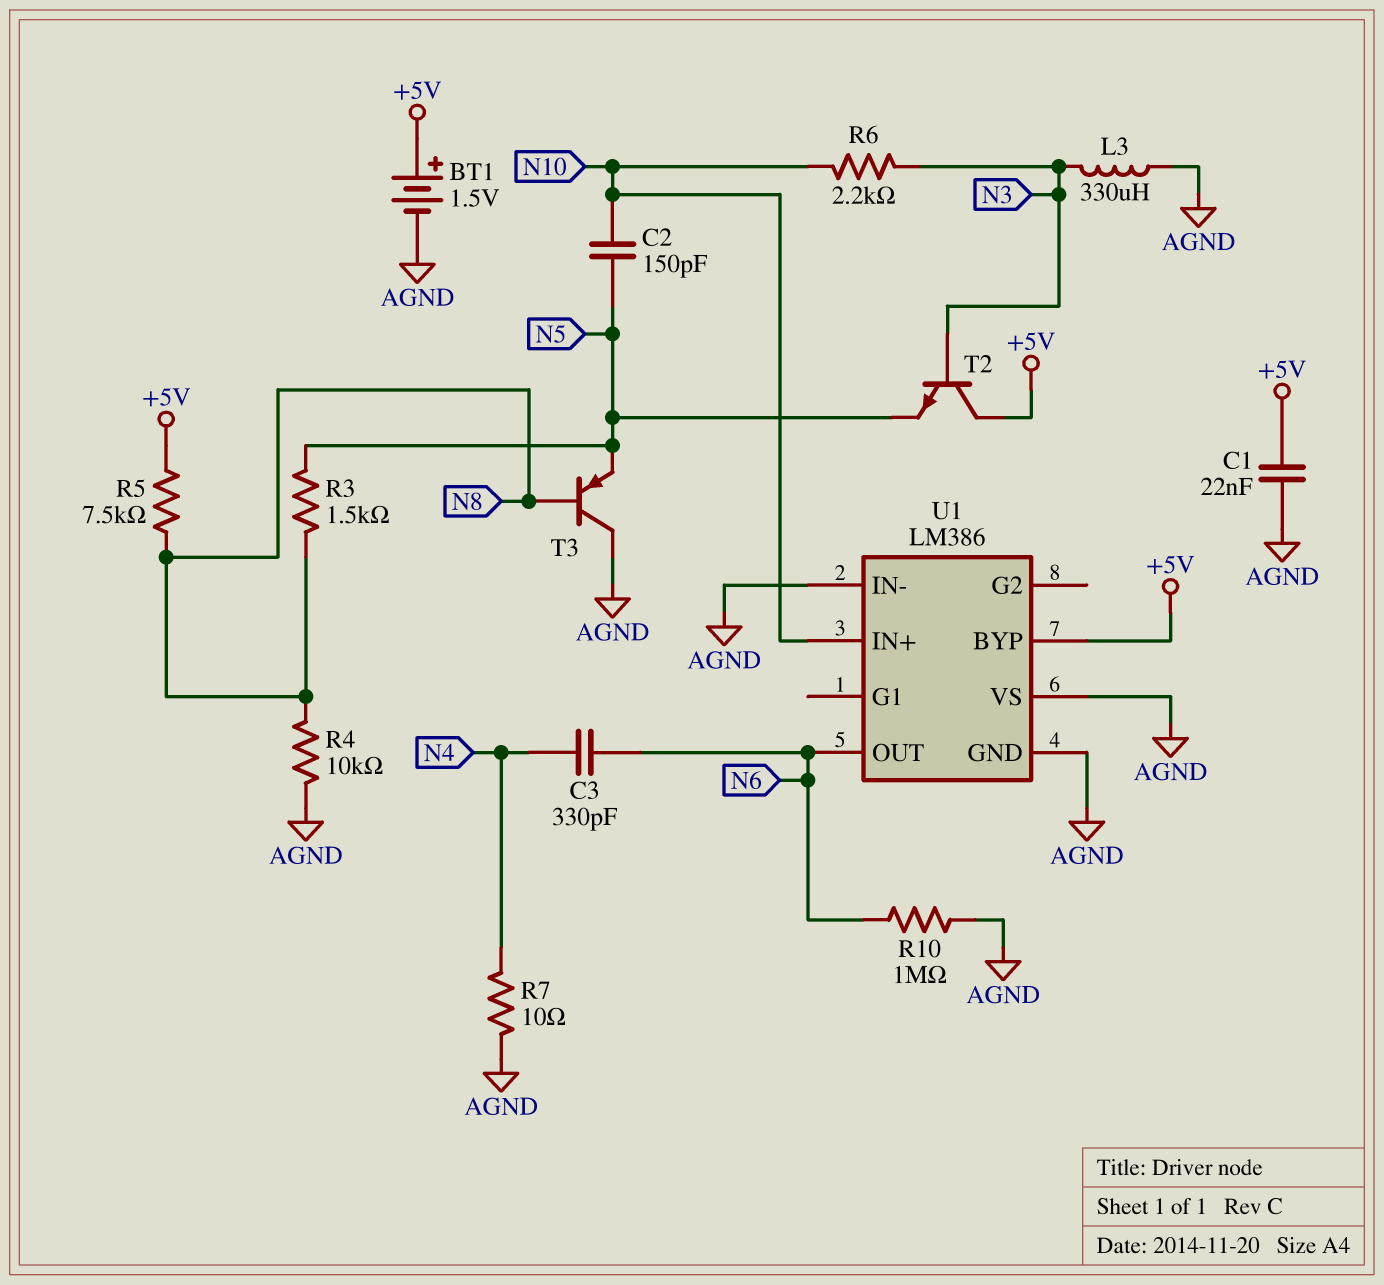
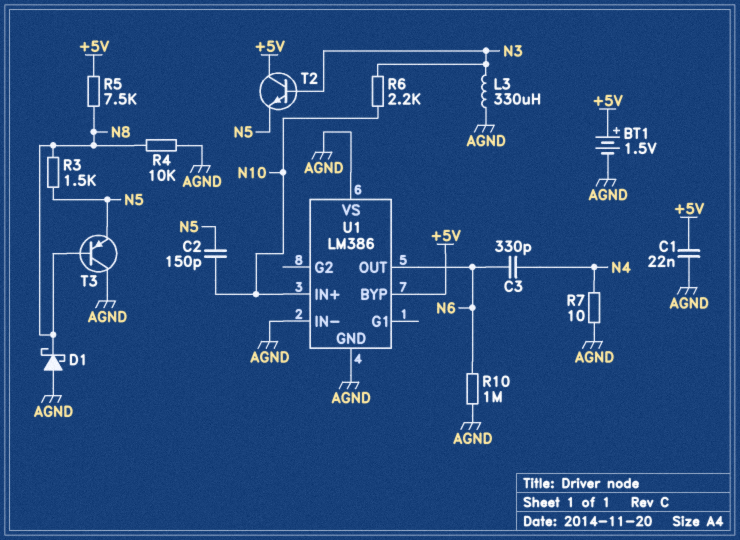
D1: none -> schottky (A AGND, K N8)

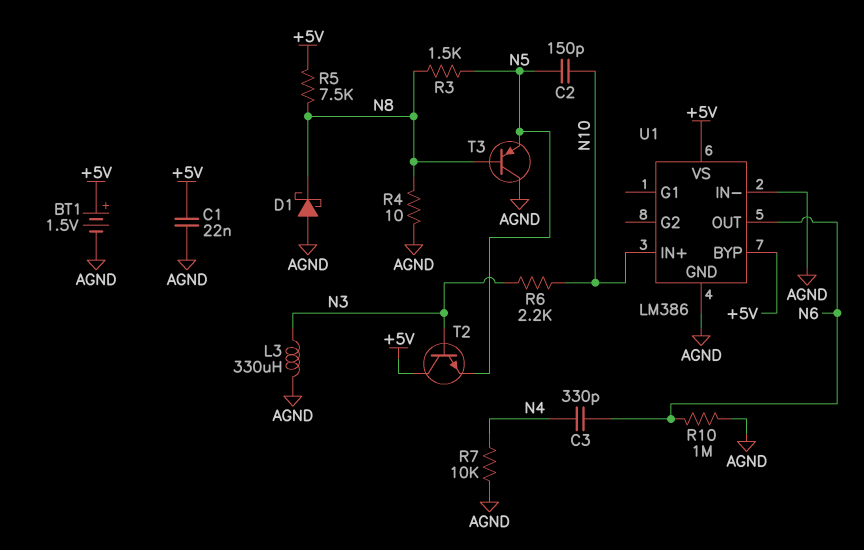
R4: 10k (AGND, N8) -> 10 (AGND, N8)
R7: 10 (AGND, N4) -> 10k (AGND, N4)
U1 pin VS: AGND -> +5V

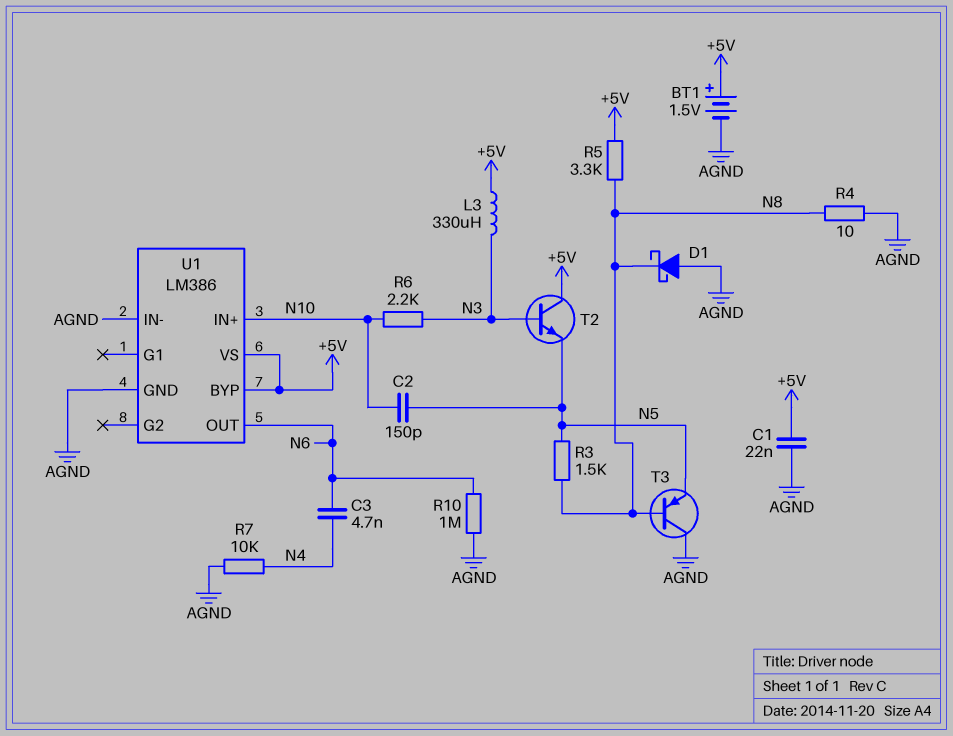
C3: 330pF (N4, N6) -> 4.7nF (N4, N6)
L3: 330uH (AGND, N3) -> 330uH (+5V, N3)
R5: 7.5k (+5V, N8) -> 3.3k (+5V, N8)

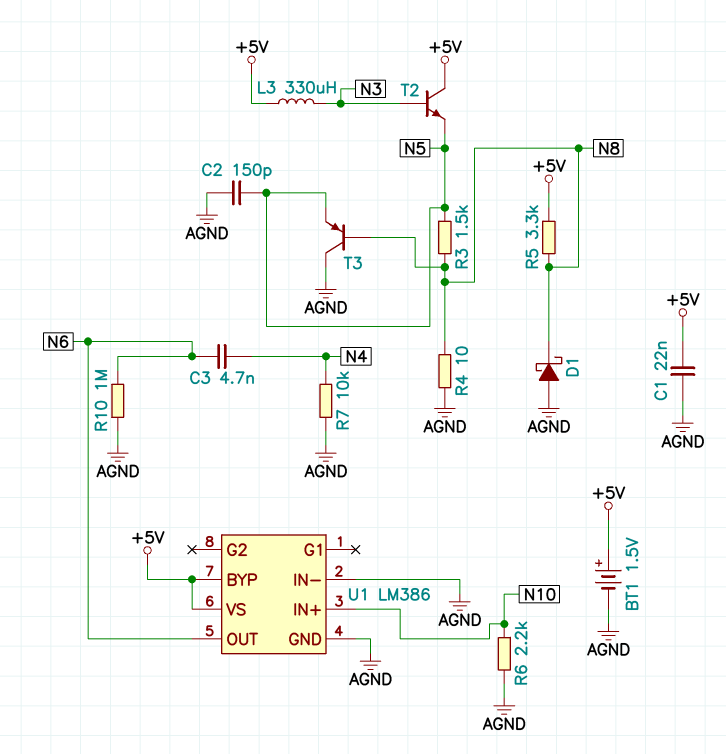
C2: 150pF (N5, N10) -> 150pF (AGND, N5)
R6: 2.2k (N3, N10) -> 2.2k (AGND, N10)

